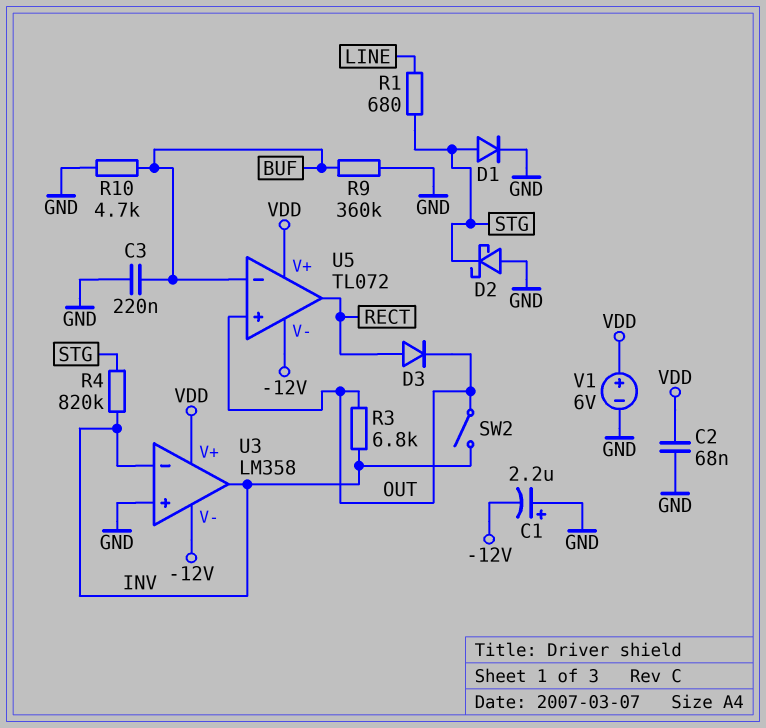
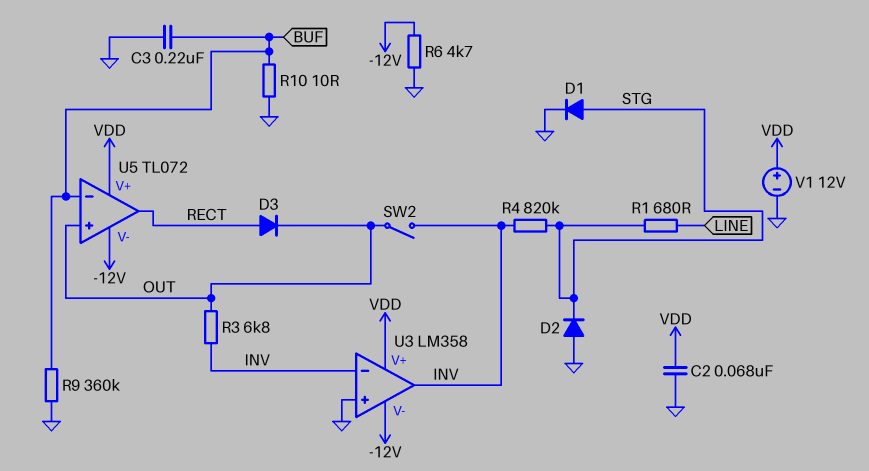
C1: 2.2uF (plus GND, minus -12V) -> none
D2: schottky (A GND, K STG) -> diode (A GND, K STG)
R6: none -> 4.7k (-12V, GND)
R10: 4.7k (BUF, GND) -> 10 (BUF, GND)
V1: 6V (plus VDD, minus GND) -> 12V (plus VDD, minus GND)

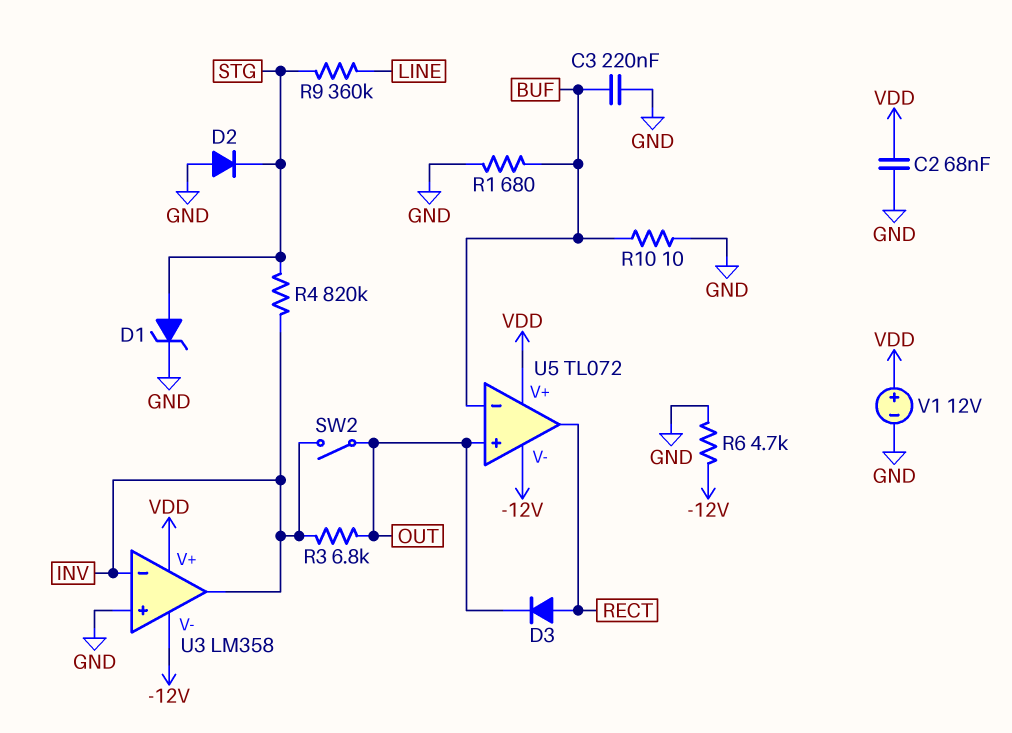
D1: diode (A STG, K GND) -> zener (A STG, K GND)
R1: 680 (LINE, STG) -> 680 (BUF, GND)
R9: 360k (BUF, GND) -> 360k (LINE, STG)

